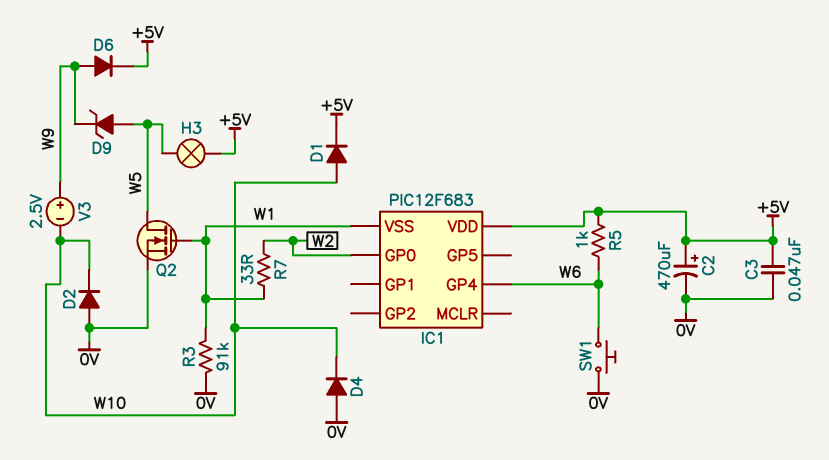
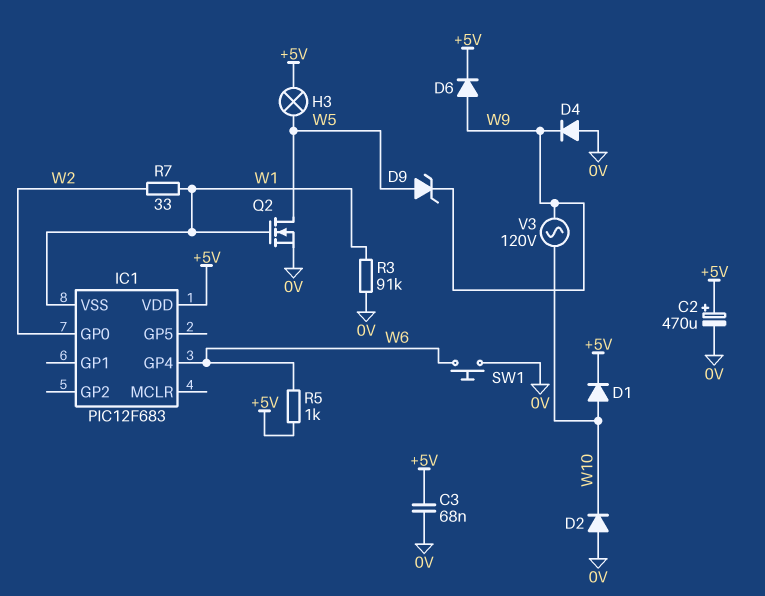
C3: 47nF (+5V, 0V) -> 68nF (+5V, 0V)
D4: diode (A 0V, K W10) -> diode (A 0V, K W9)
V3: 2.5V (plus W9, minus W10) -> AC 120V (W9, W10)

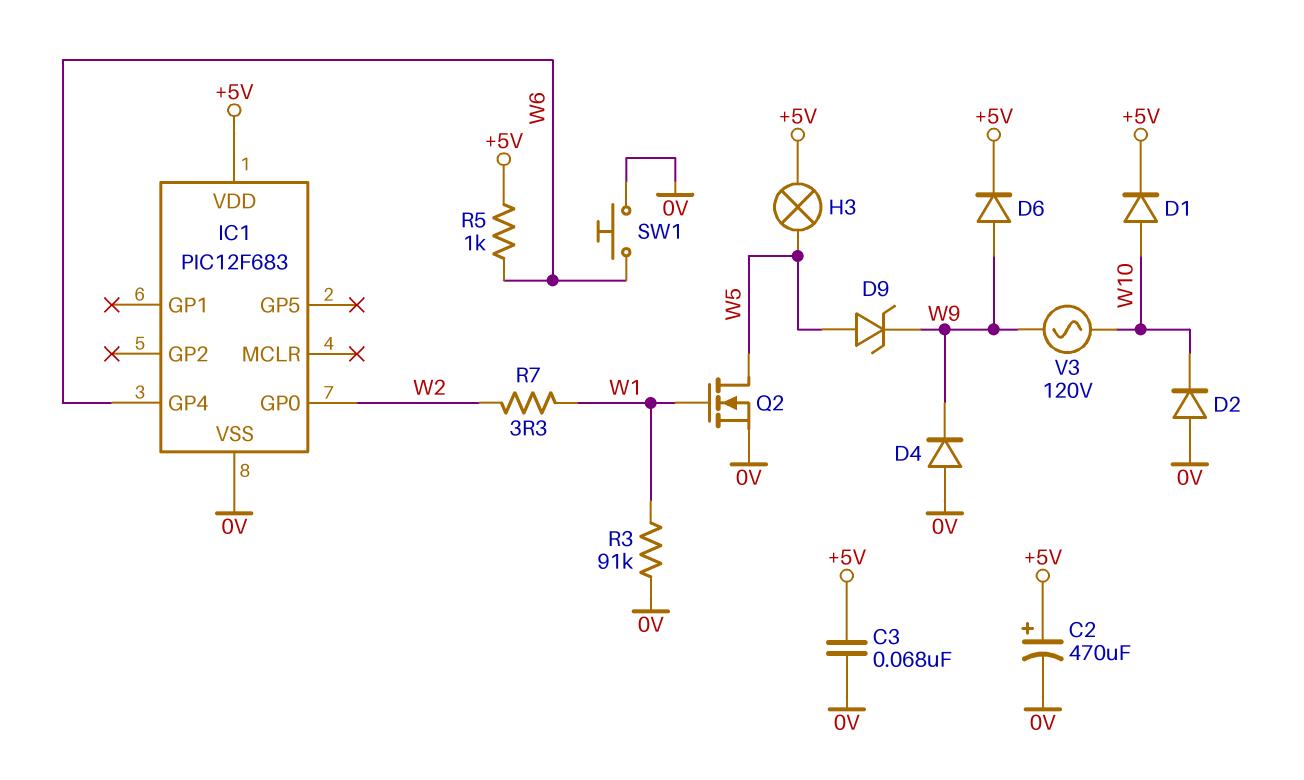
IC1 pin VSS: W1 -> 0V
R7: 33 (W1, W2) -> 3.3 (W1, W2)

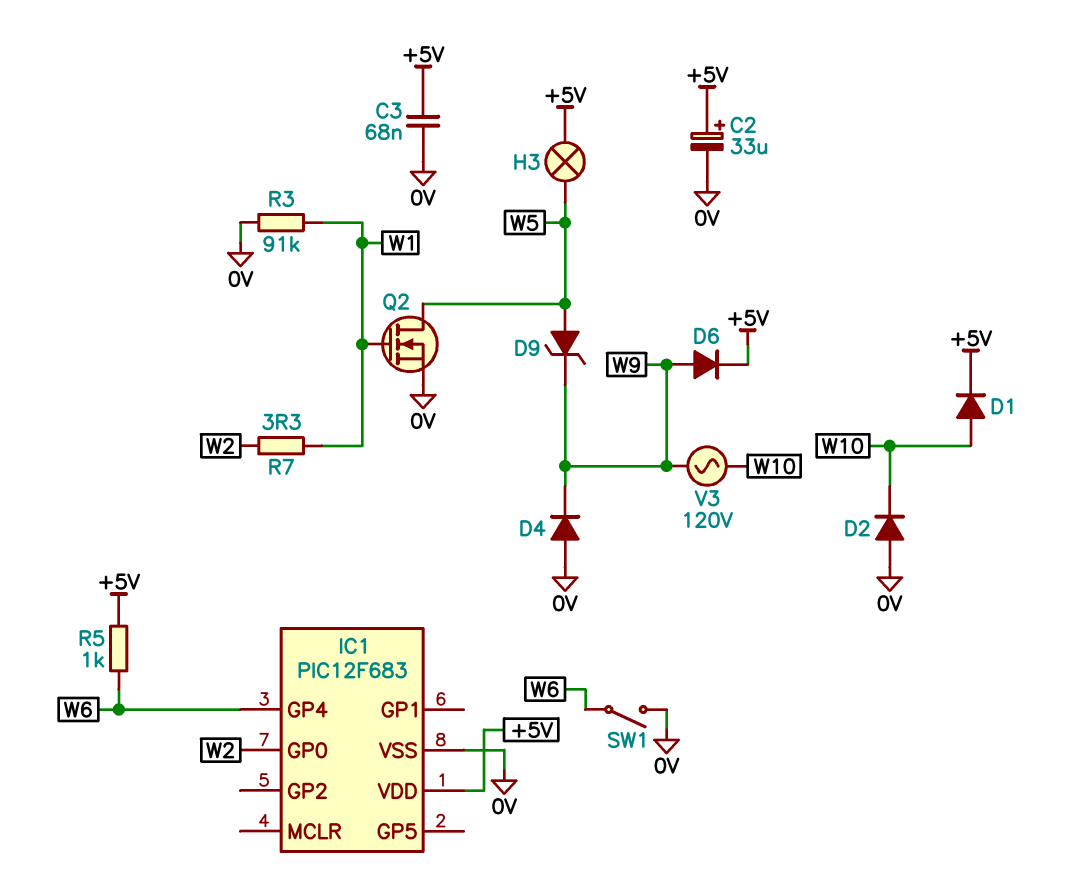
C2: 470uF (plus +5V, minus 0V) -> 33uF (plus +5V, minus 0V)
SW1: button (0V, W6) -> switch (0V, W6)

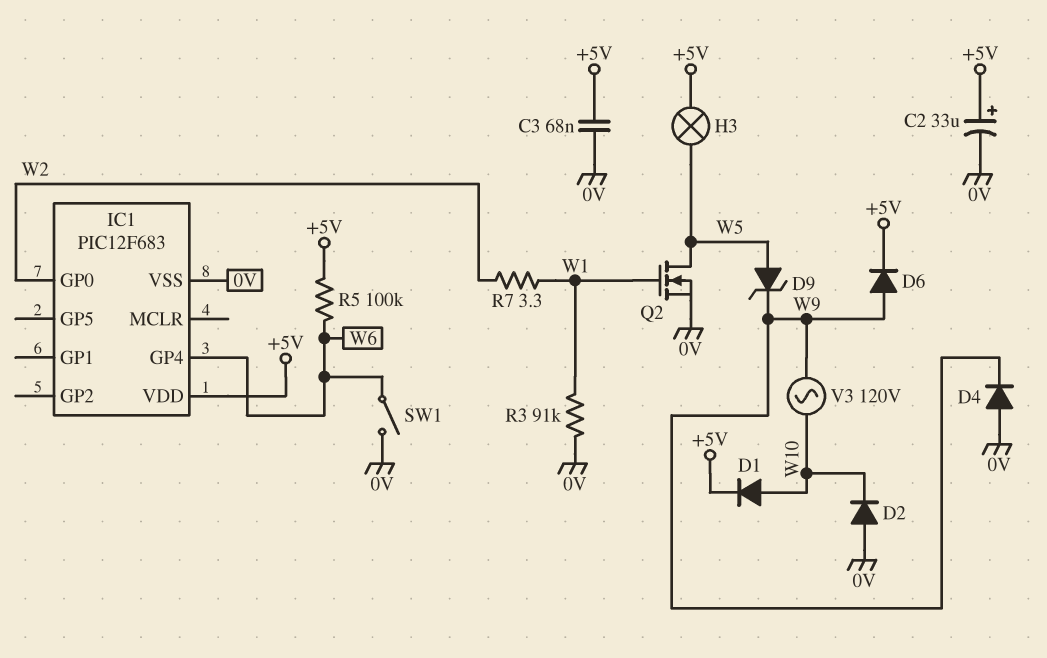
R5: 1k (+5V, W6) -> 100k (+5V, W6)

